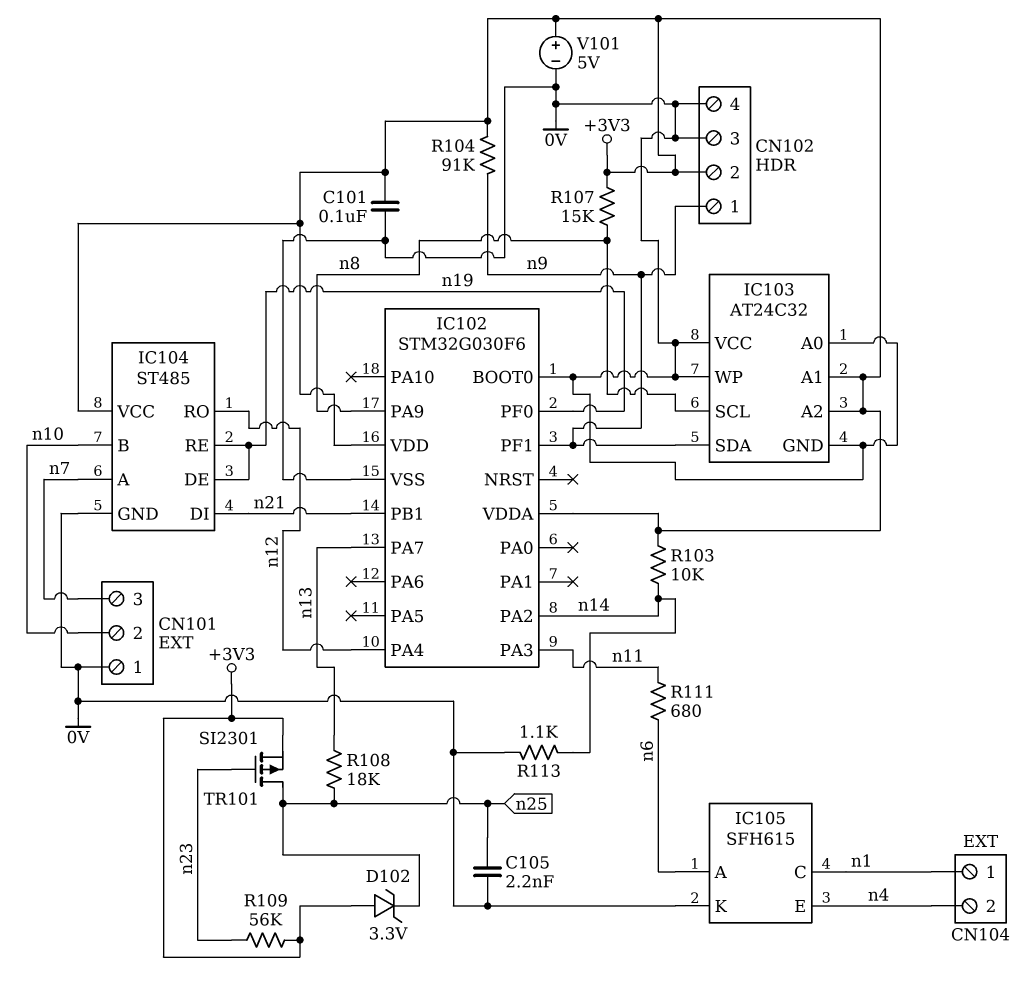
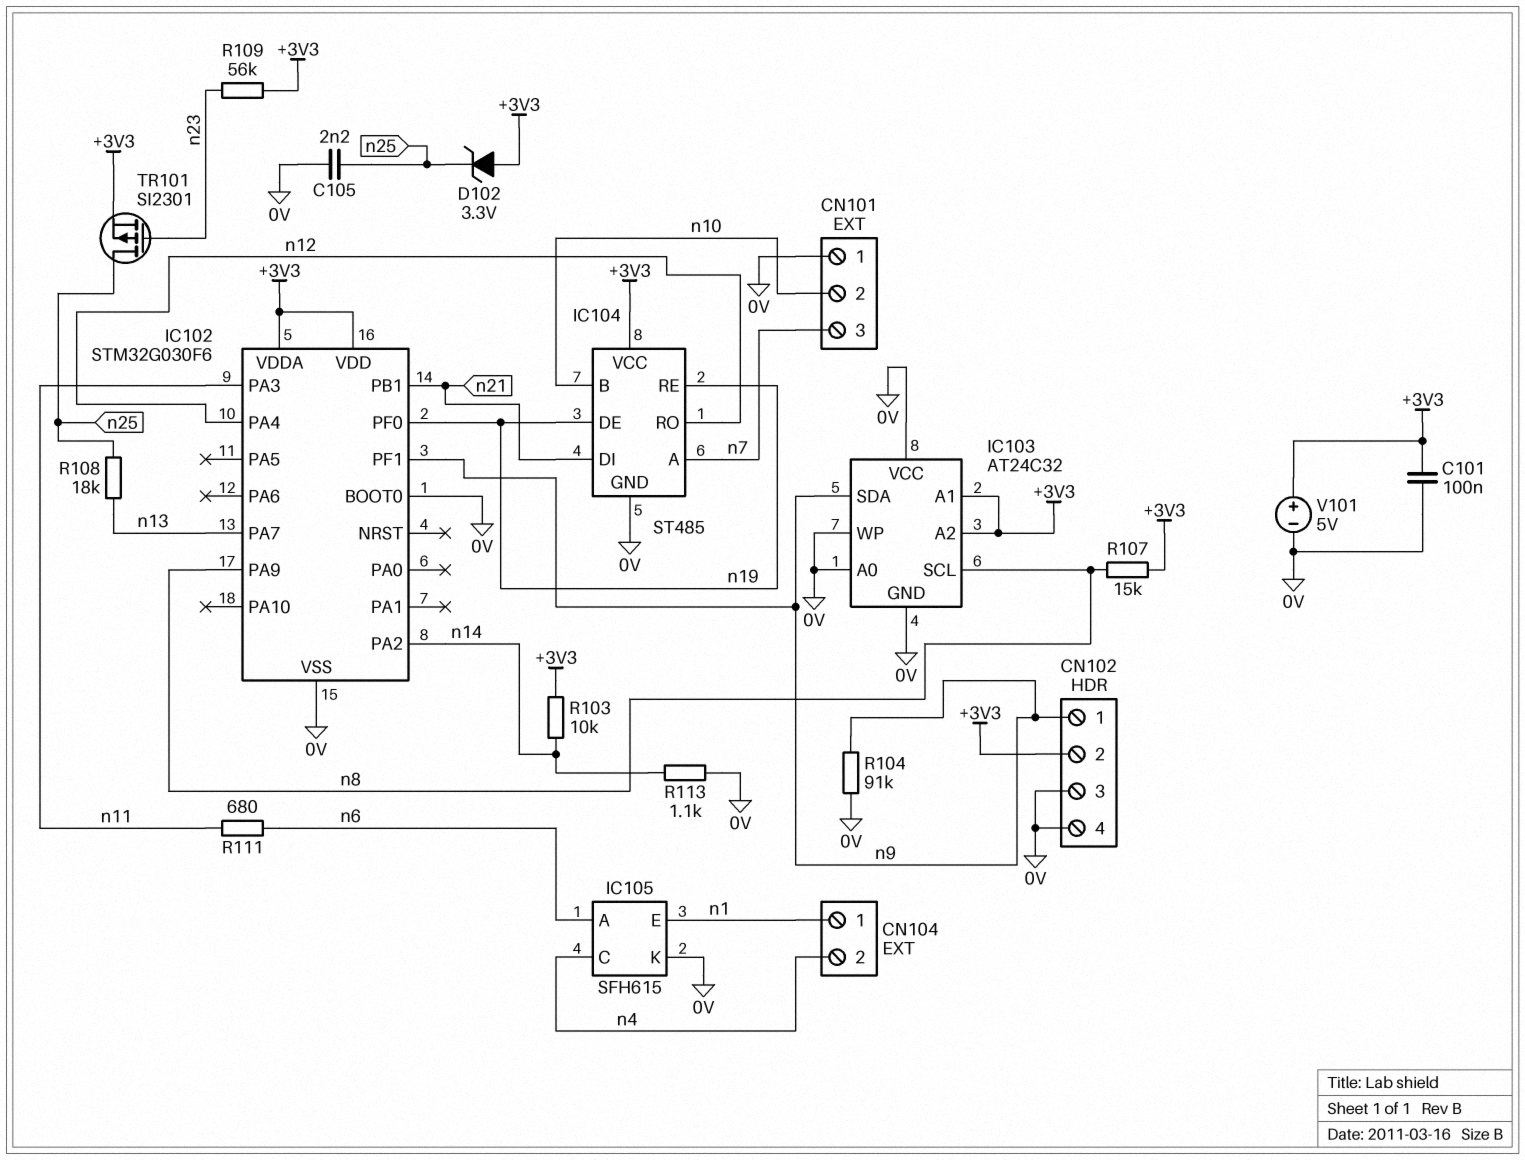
IC105 pin C: n1 -> n4
IC105 pin E: n4 -> n1
R104: 91k (+3V3, n9) -> 91k (0V, n9)

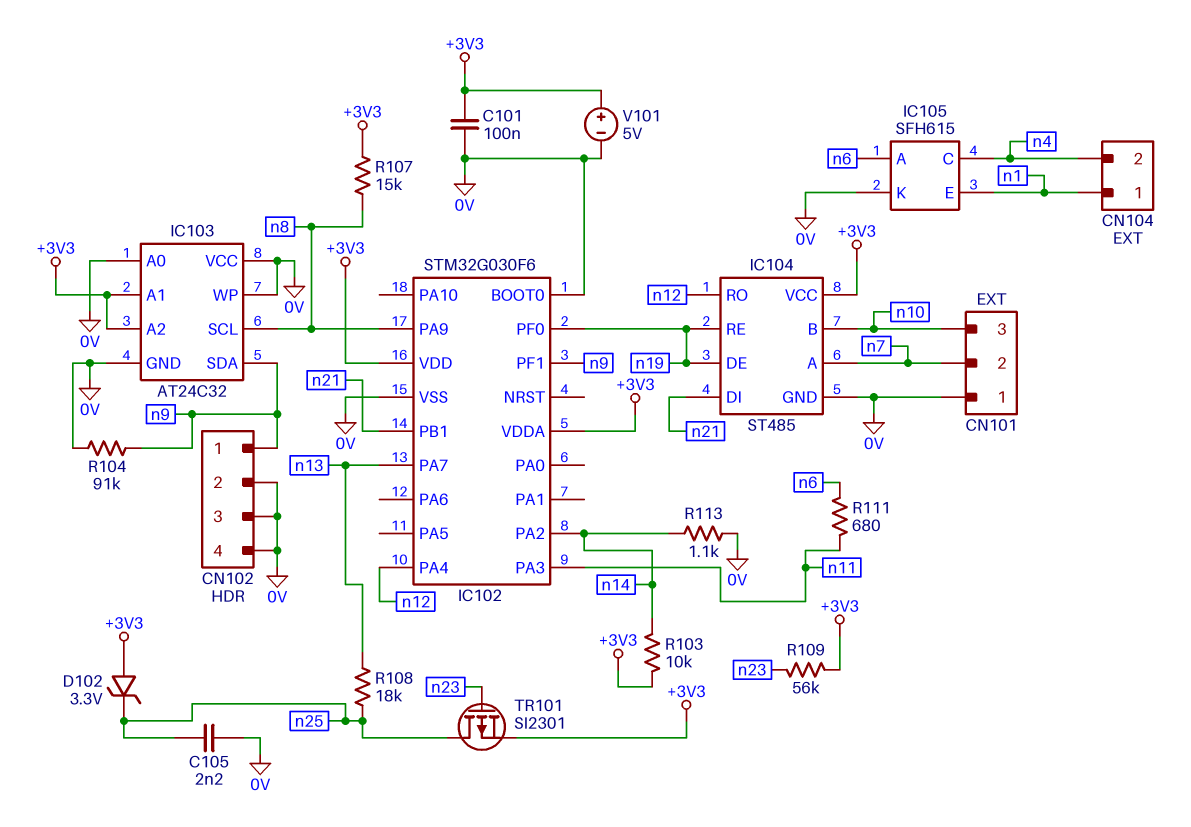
CN101 pin 2: n10 -> n7
CN101 pin 3: n7 -> n10
CN102 pin 2: +3V3 -> 0V

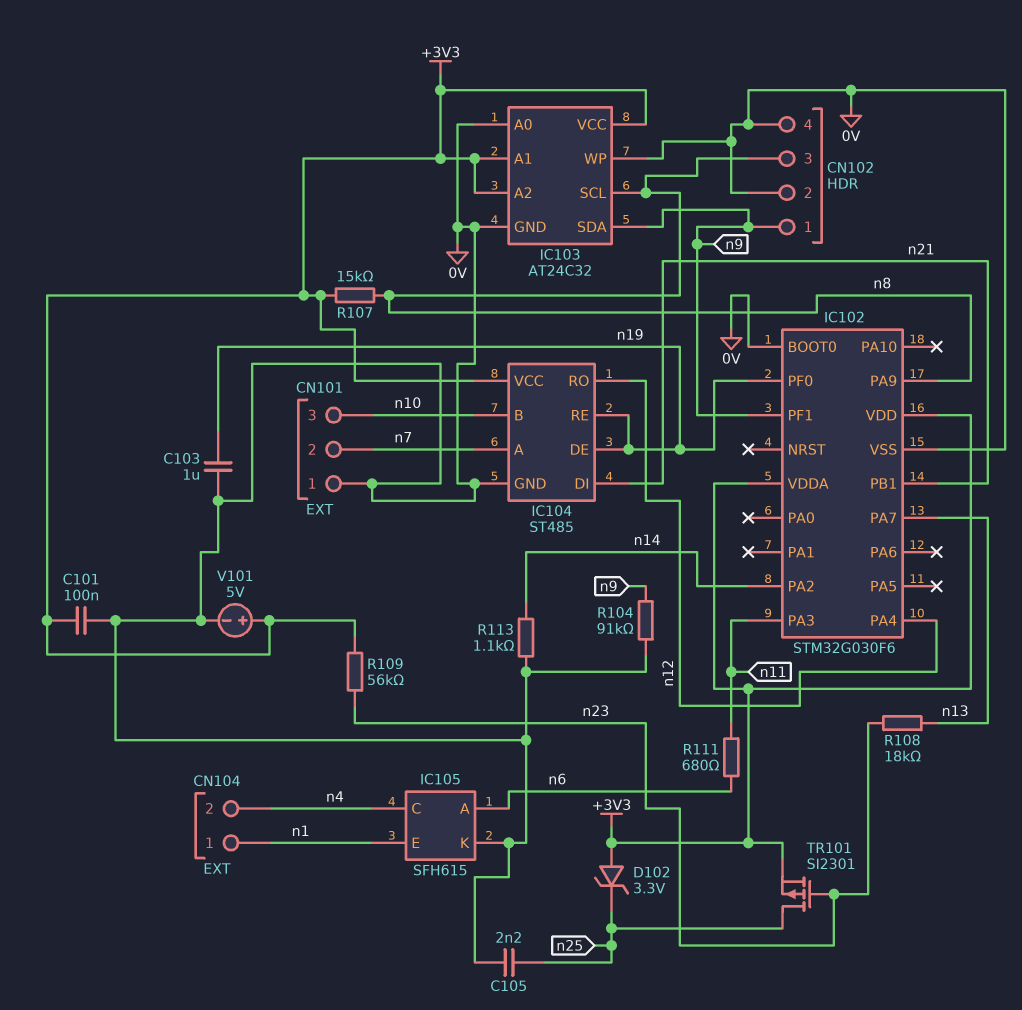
C103: none -> 1uF (0V, n19)
CN102 pin 3: 0V -> n8
IC103 pin VCC: 0V -> +3V3
R103: 10k (+3V3, n14) -> none
R108: 18k (n13, n25) -> 18k (n13, n23)

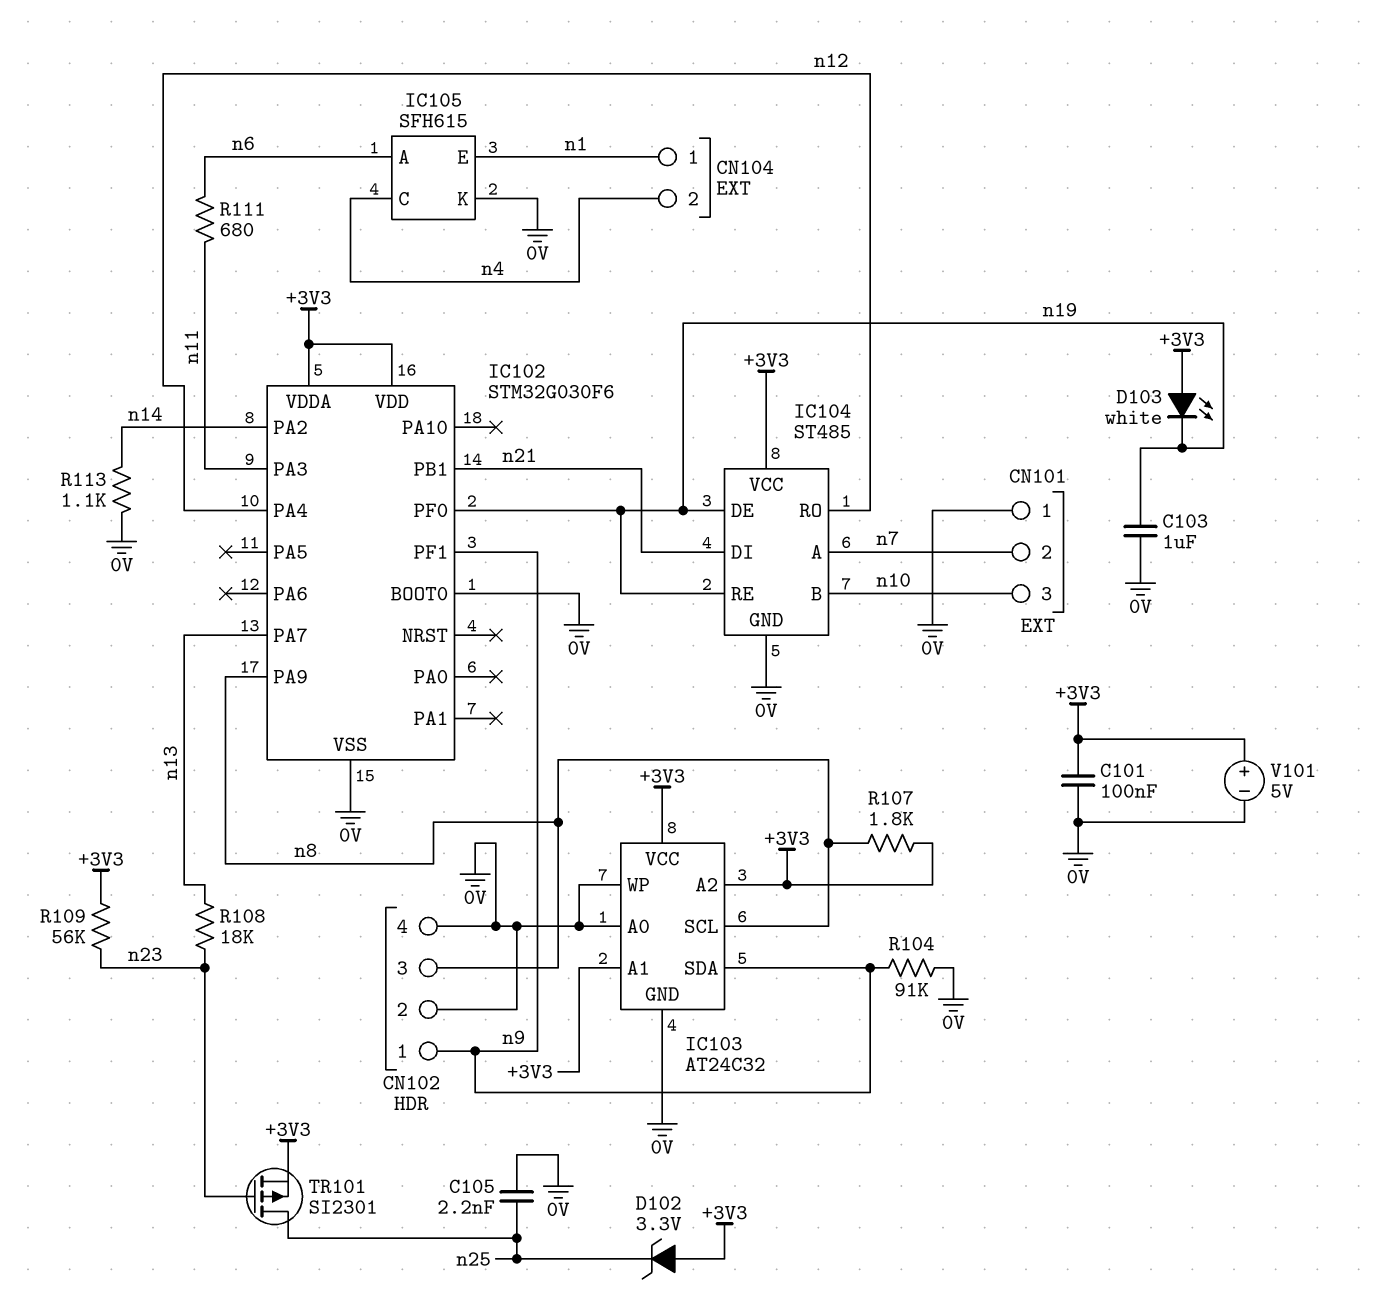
D103: none -> LED white (A +3V3, K n19)
R107: 15k (+3V3, n8) -> 1.8k (+3V3, n8)

